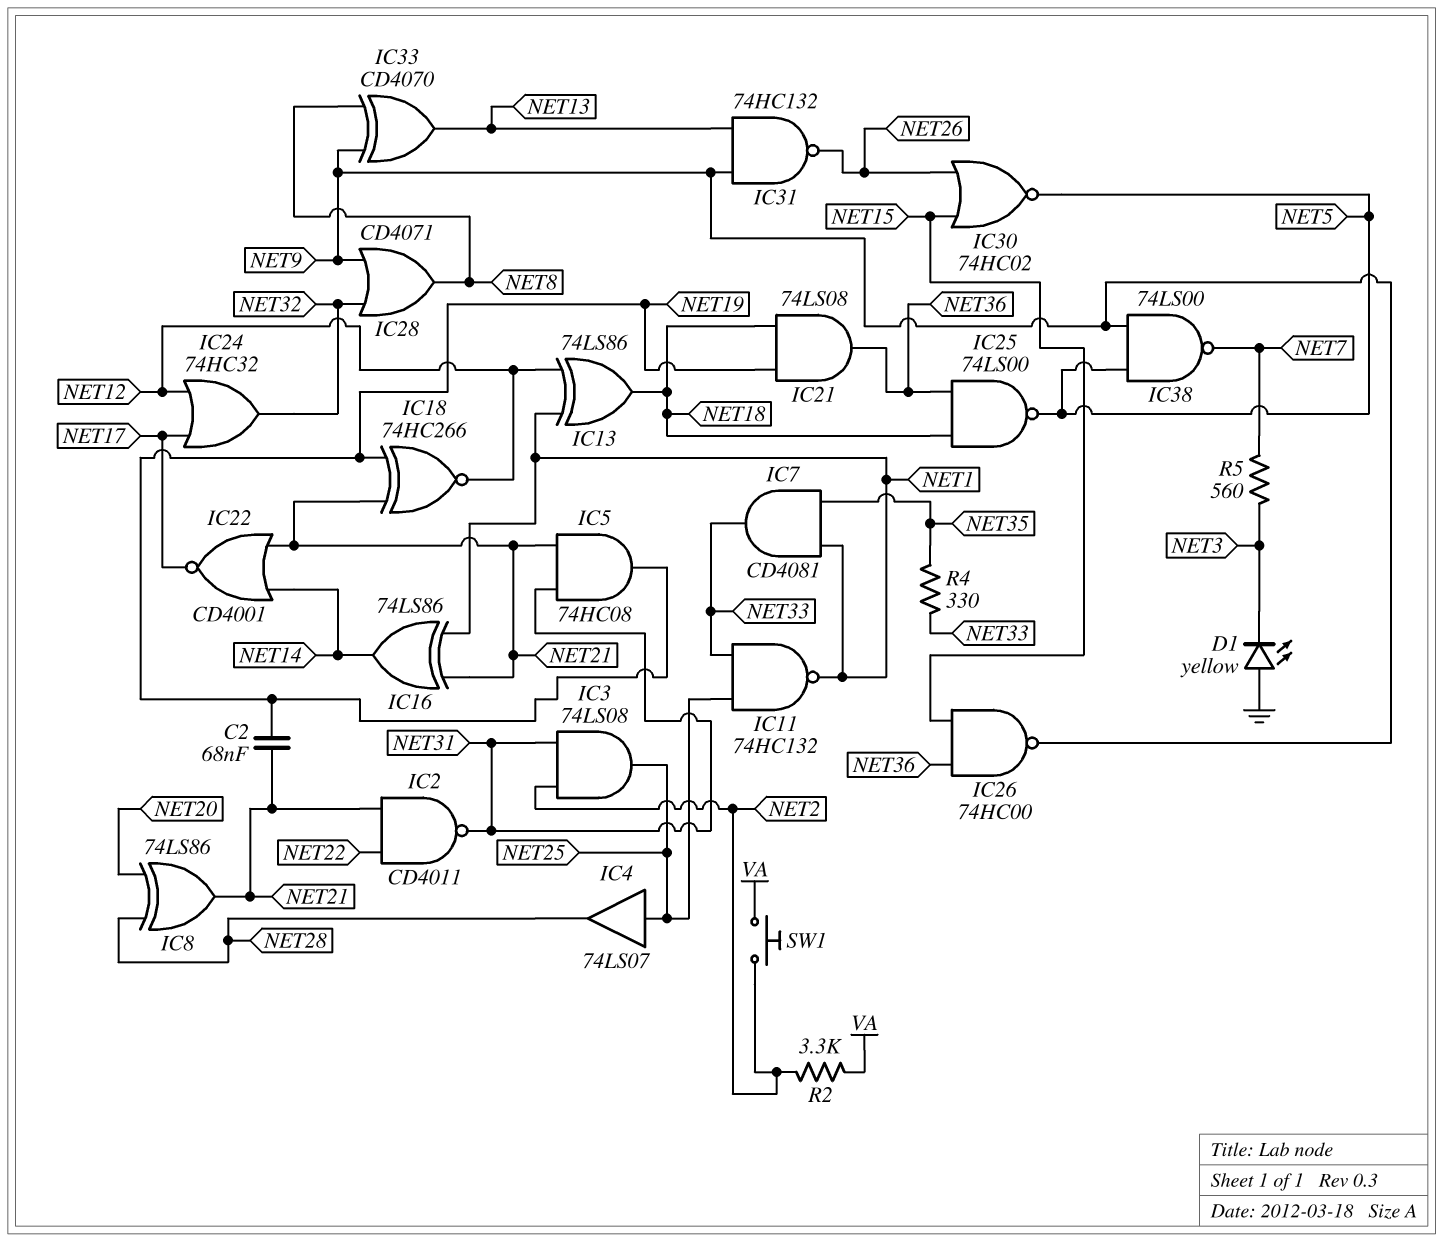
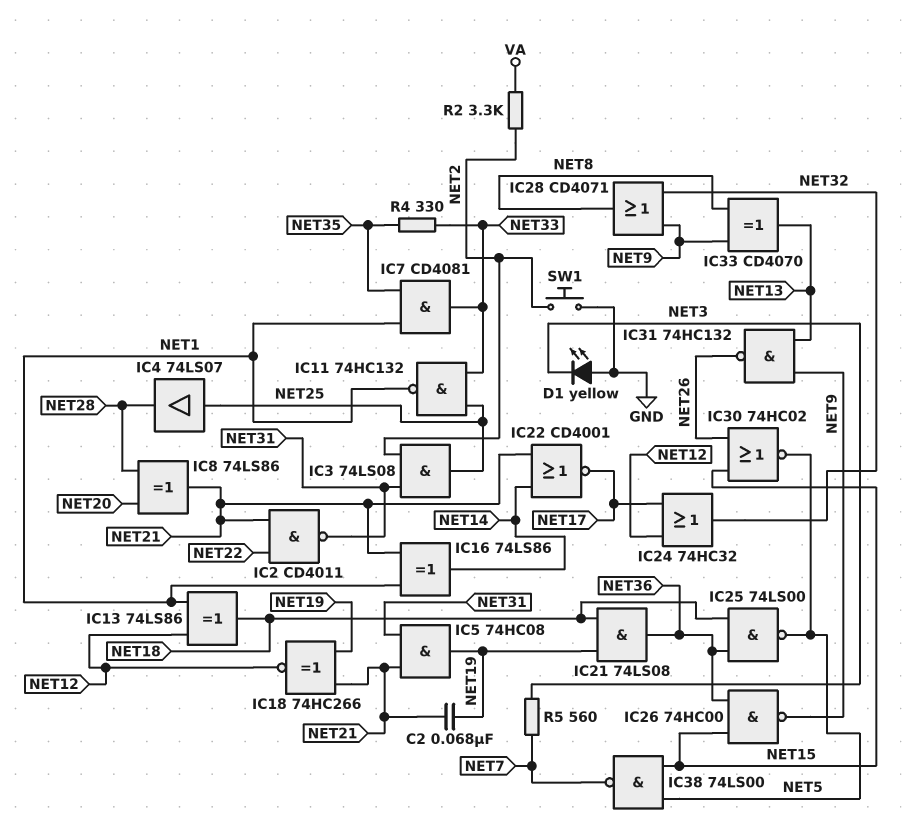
IC38: NAND 74LS00 (in NET5, in NET9, out NET7) -> NAND 74LS00 (in NET5, in NET15, out NET7)
SW1: button (NET2, VA) -> button (GND, NET2)

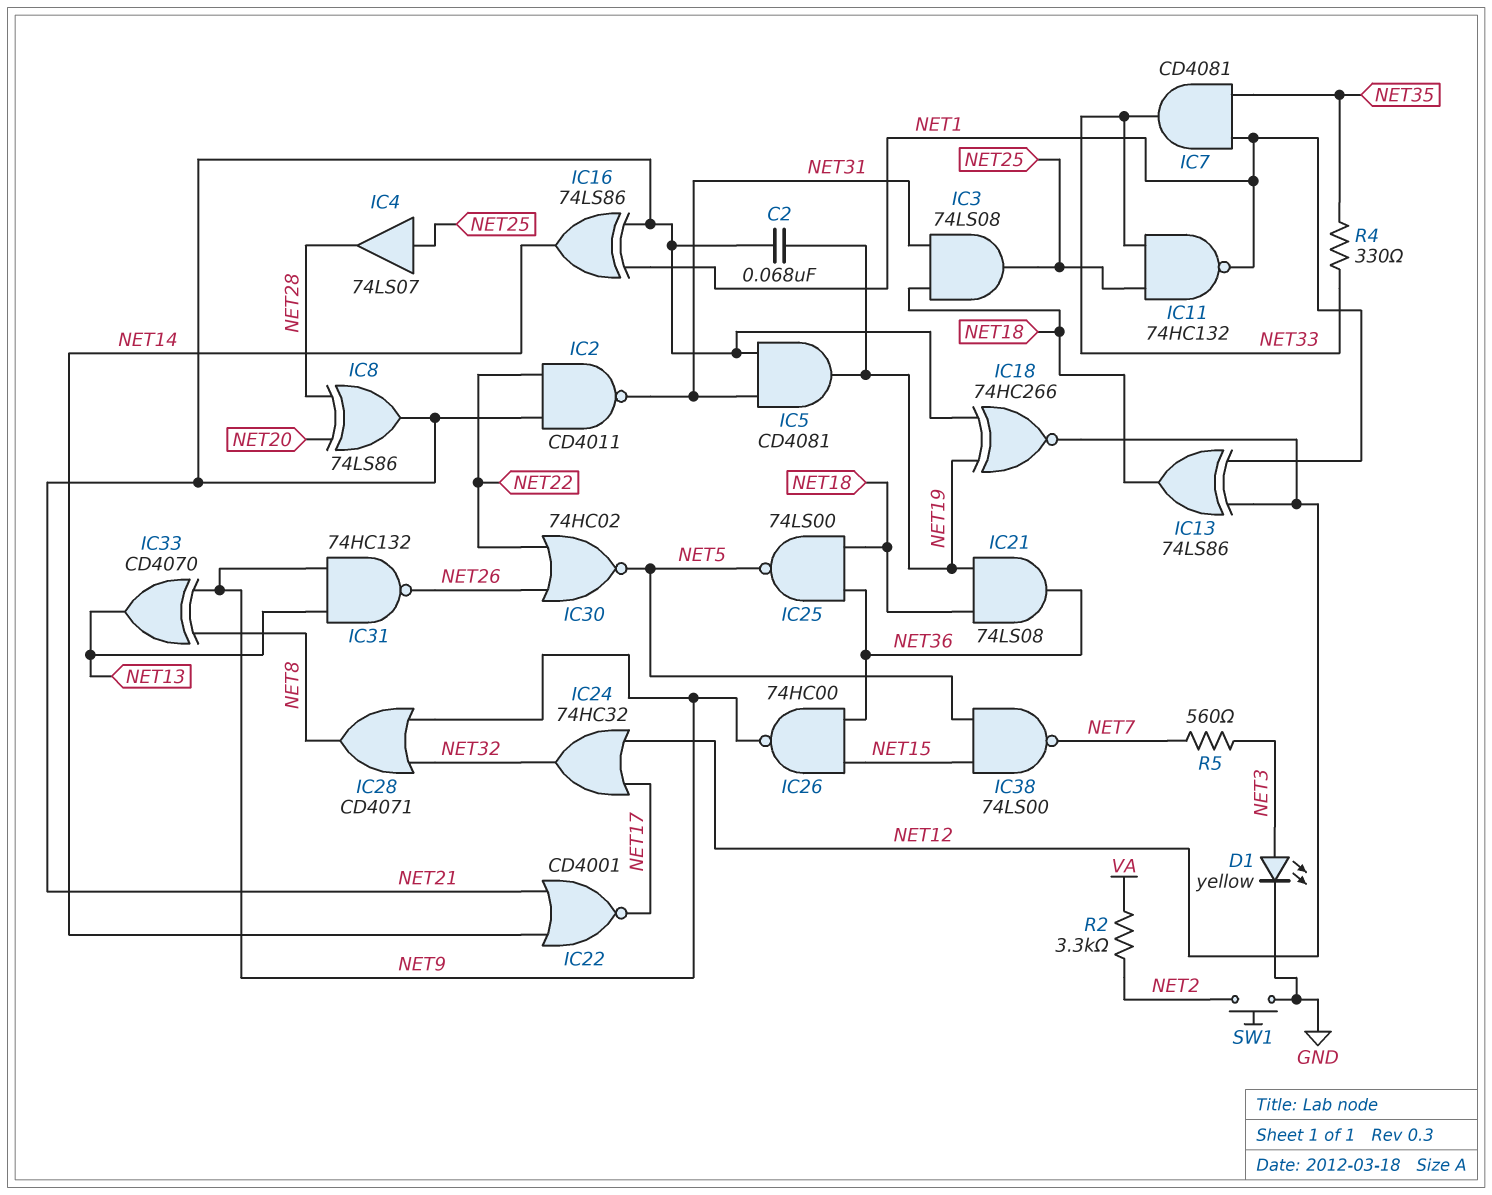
D1: LED yellow (A GND, K NET3) -> LED yellow (A NET3, K GND)
IC3: AND 74LS08 (in NET2, in NET31, out NET25) -> AND 74LS08 (in NET18, in NET31, out NET25)
IC5: AND 74HC08 (in NET21, in NET31, out NET19) -> AND CD4081 (in NET21, in NET31, out NET19)
IC30: NOR 74HC02 (in NET15, in NET26, out NET5) -> NOR 74HC02 (in NET22, in NET26, out NET5)

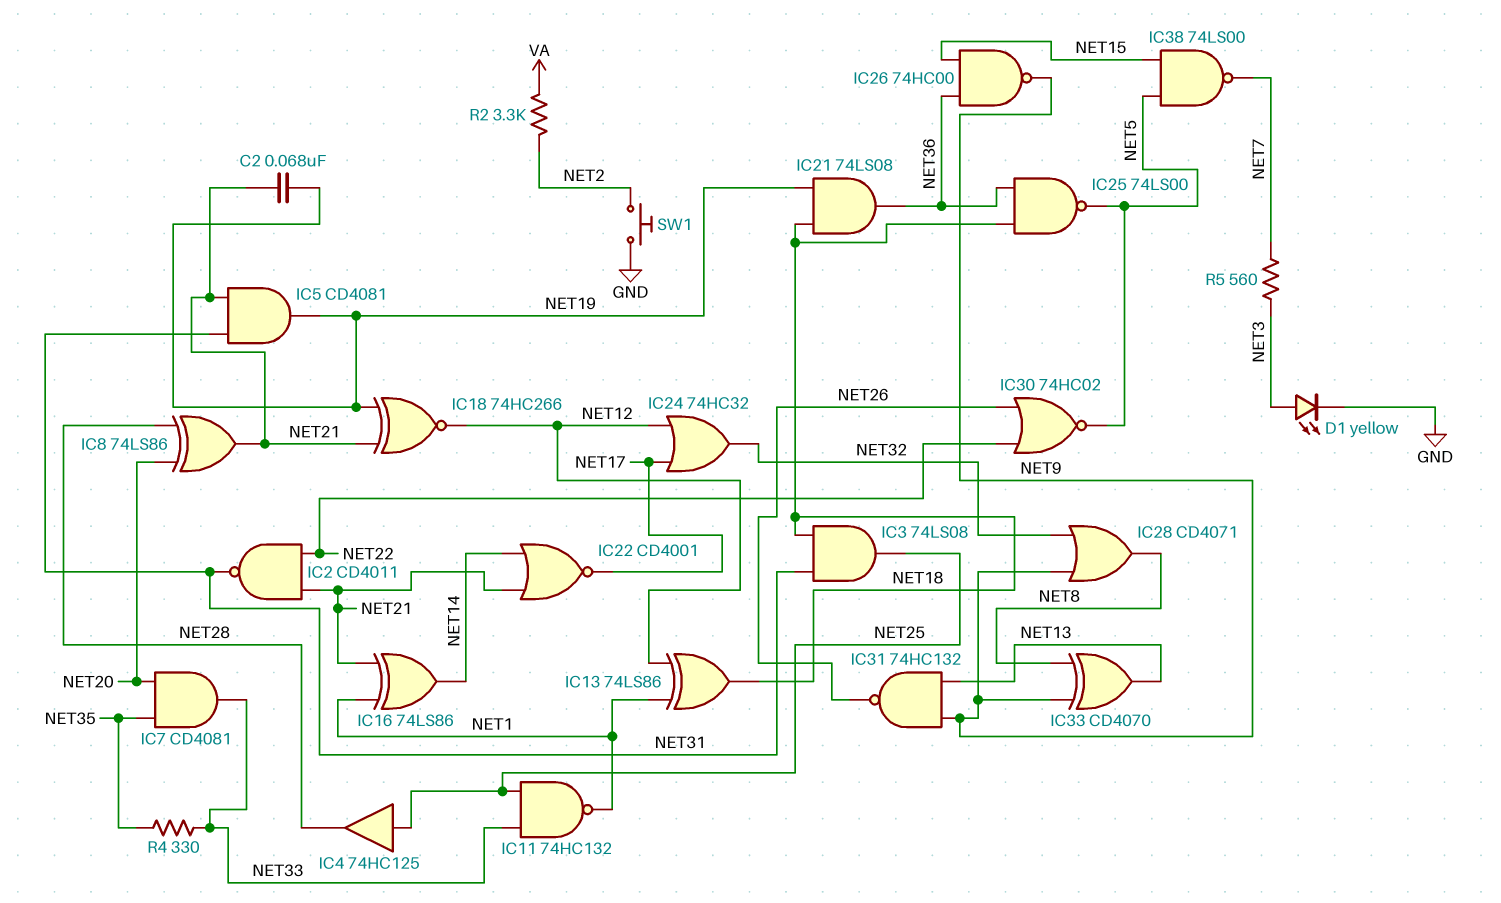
IC4: buffer 74LS07 (in NET25, out NET28) -> buffer 74HC125 (in NET25, out NET28)
IC7: AND CD4081 (in NET1, in NET35, out NET33) -> AND CD4081 (in NET20, in NET35, out NET33)

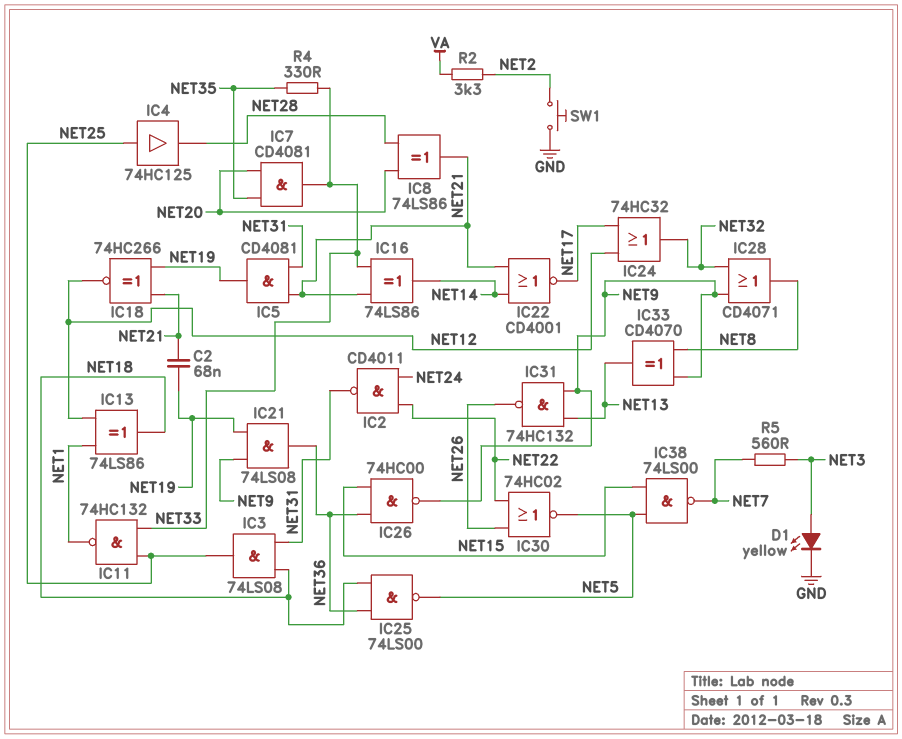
IC2: NAND CD4011 (in NET21, in NET22, out NET31) -> NAND CD4011 (in NET22, in NET24, out NET31)
IC16: XOR 74LS86 (in NET1, in NET21, out NET14) -> XOR 74LS86 (in NET21, in NET33, out NET14)
IC21: AND 74LS08 (in NET18, in NET19, out NET36) -> AND 74LS08 (in NET9, in NET19, out NET36)

